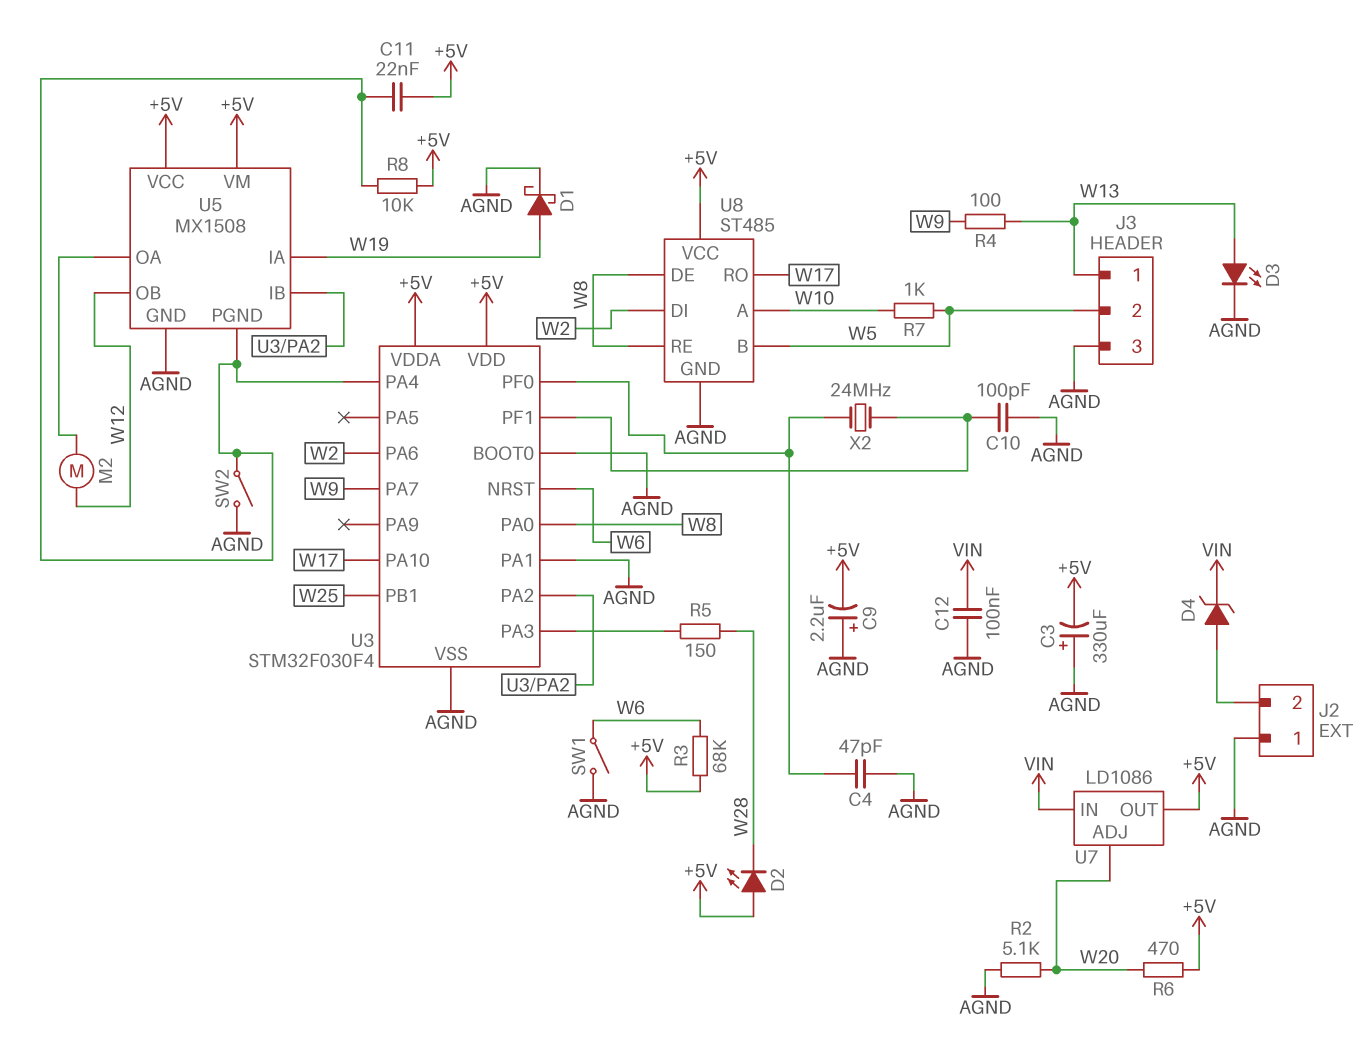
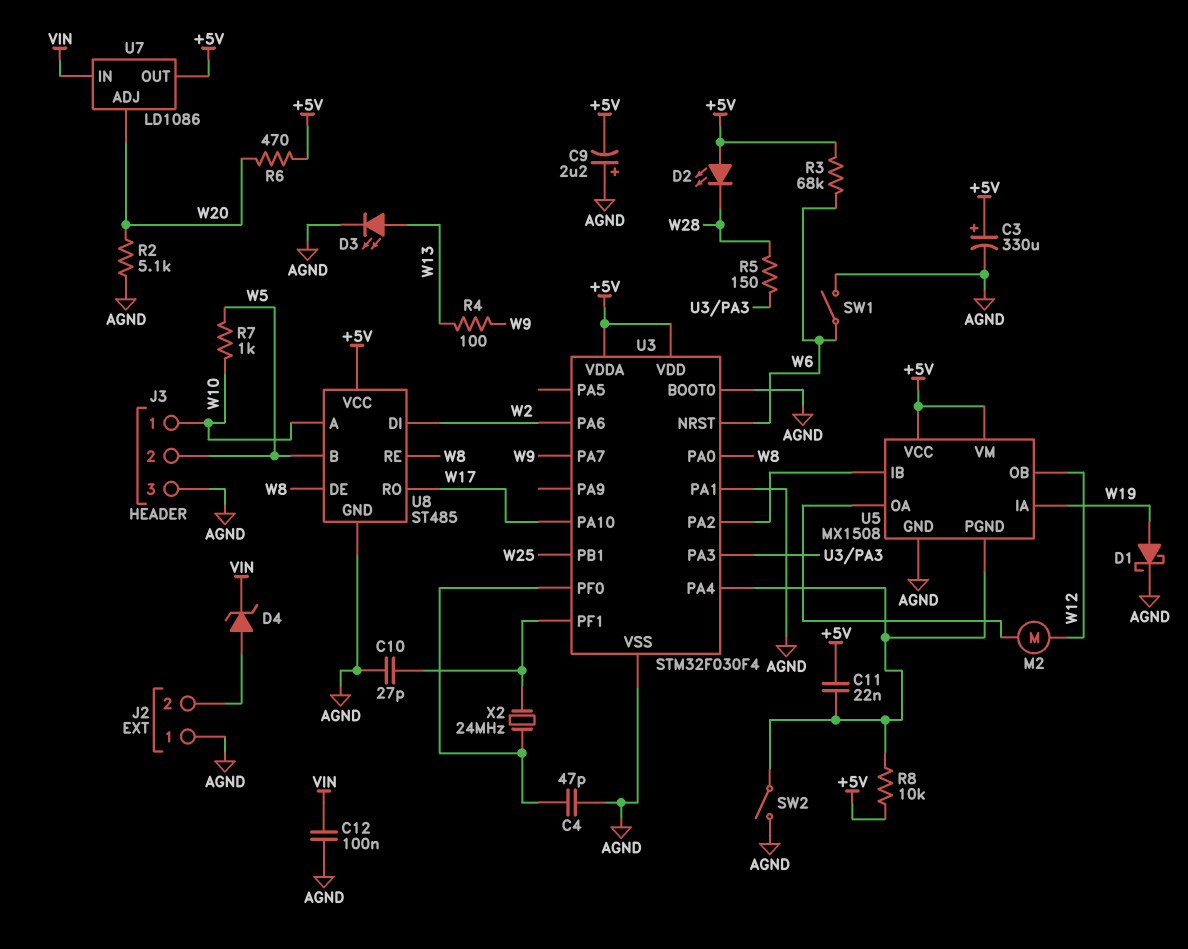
C3: 330uF (plus AGND, minus +5V) -> 330uF (plus +5V, minus AGND)
C10: 100pF (AGND, U3/PF1) -> 27pF (AGND, U3/PF1)
J3 pin 1: W13 -> W10

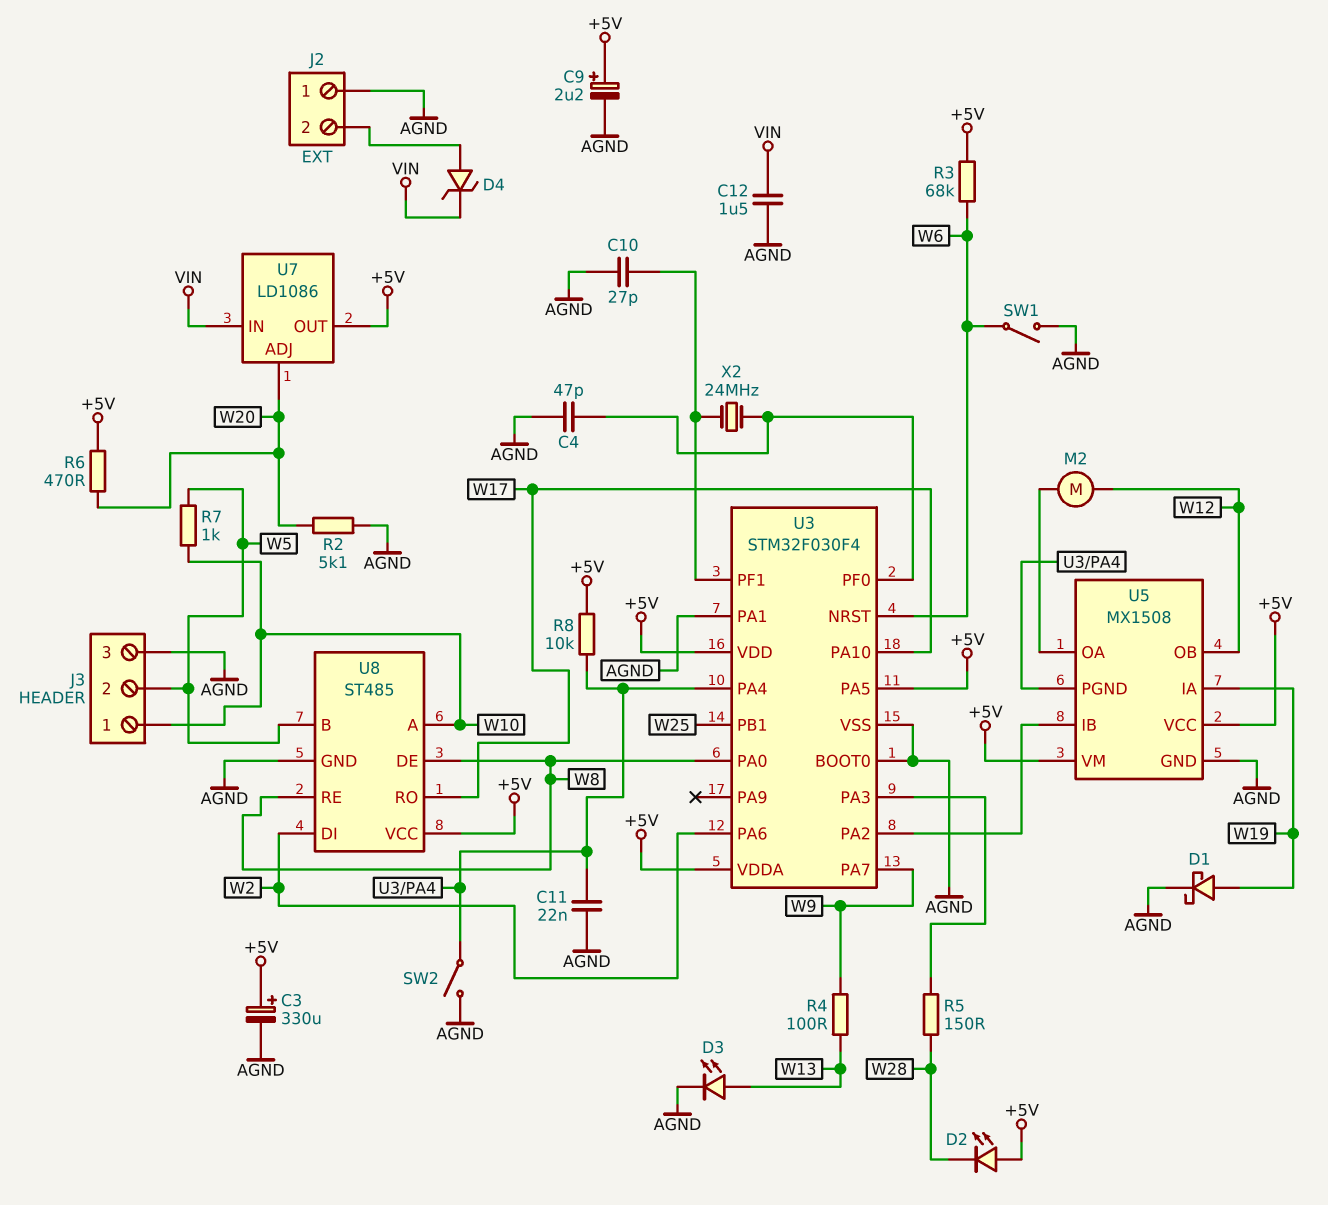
C9: 2.2uF (plus AGND, minus +5V) -> 2.2uF (plus +5V, minus AGND)
C11: 22nF (+5V, U3/PA4) -> 22nF (AGND, U3/PA4)
C12: 100nF (AGND, VIN) -> 1.5uF (AGND, VIN)
U3 pin PA5: none -> +5V

